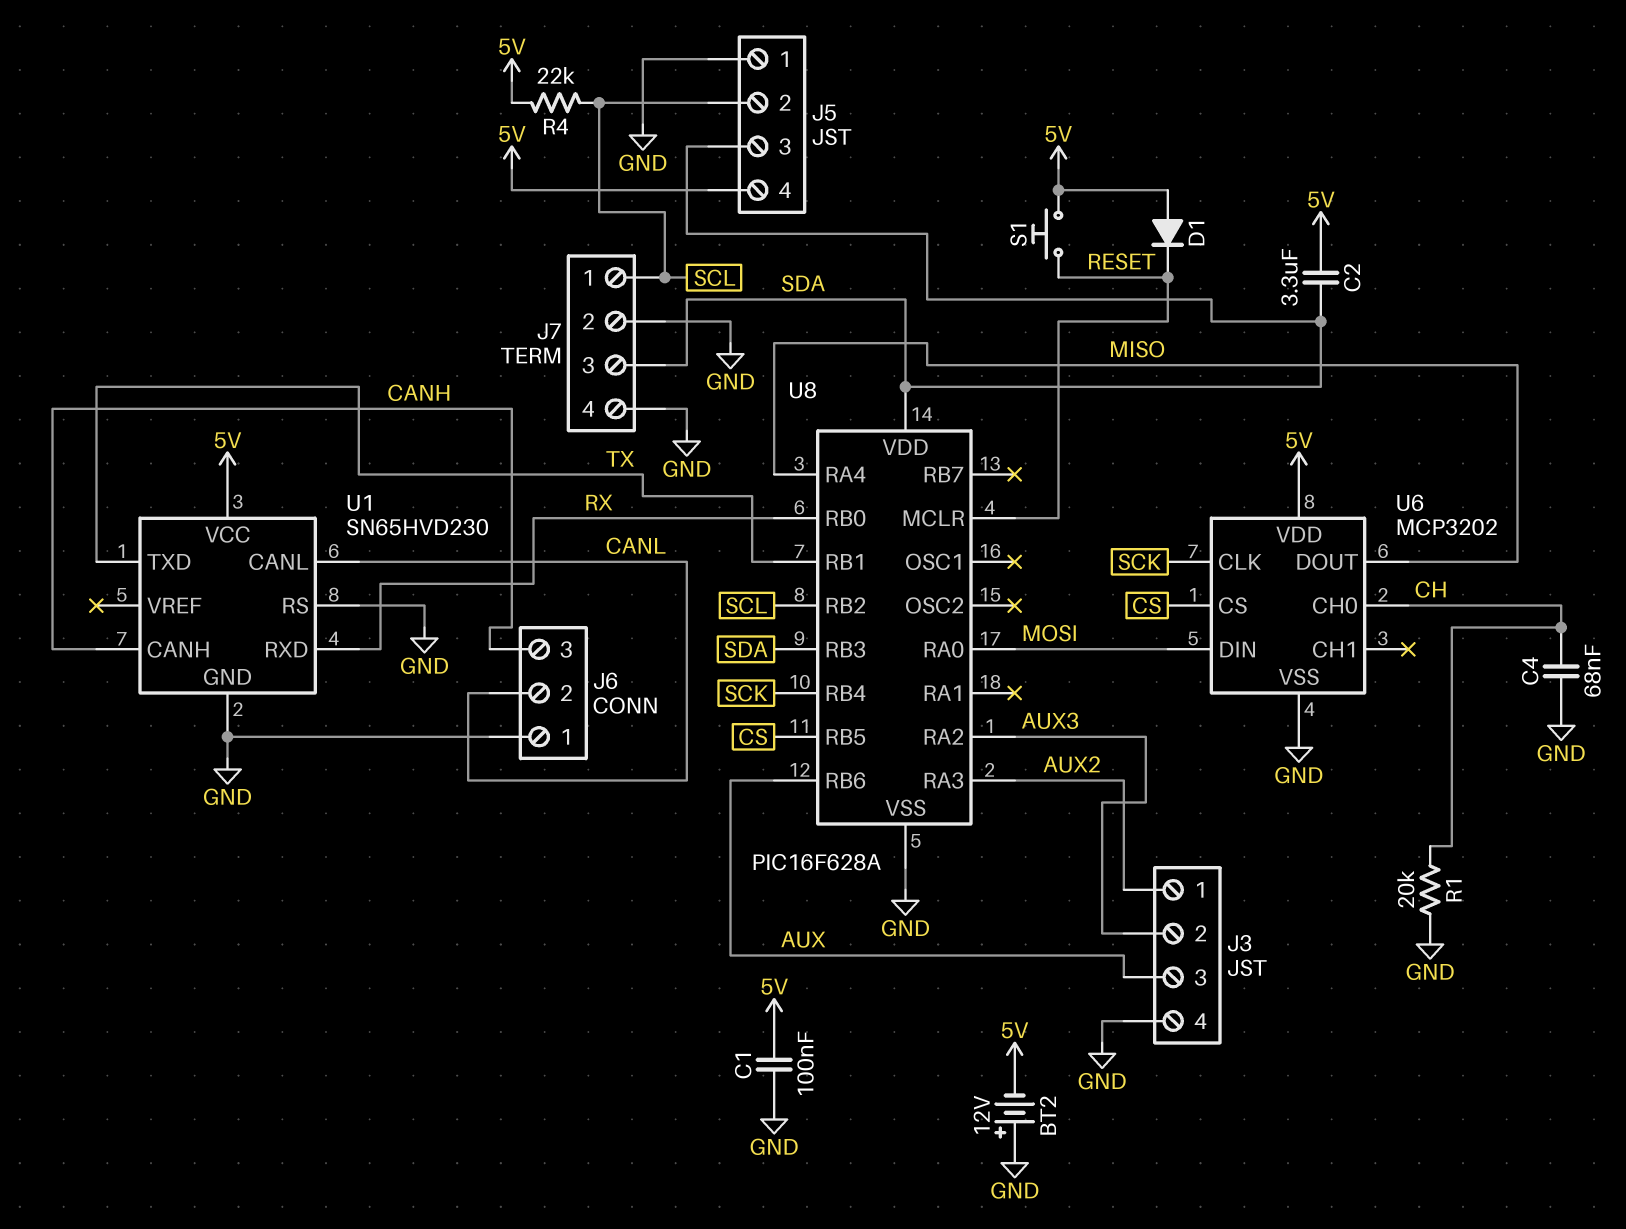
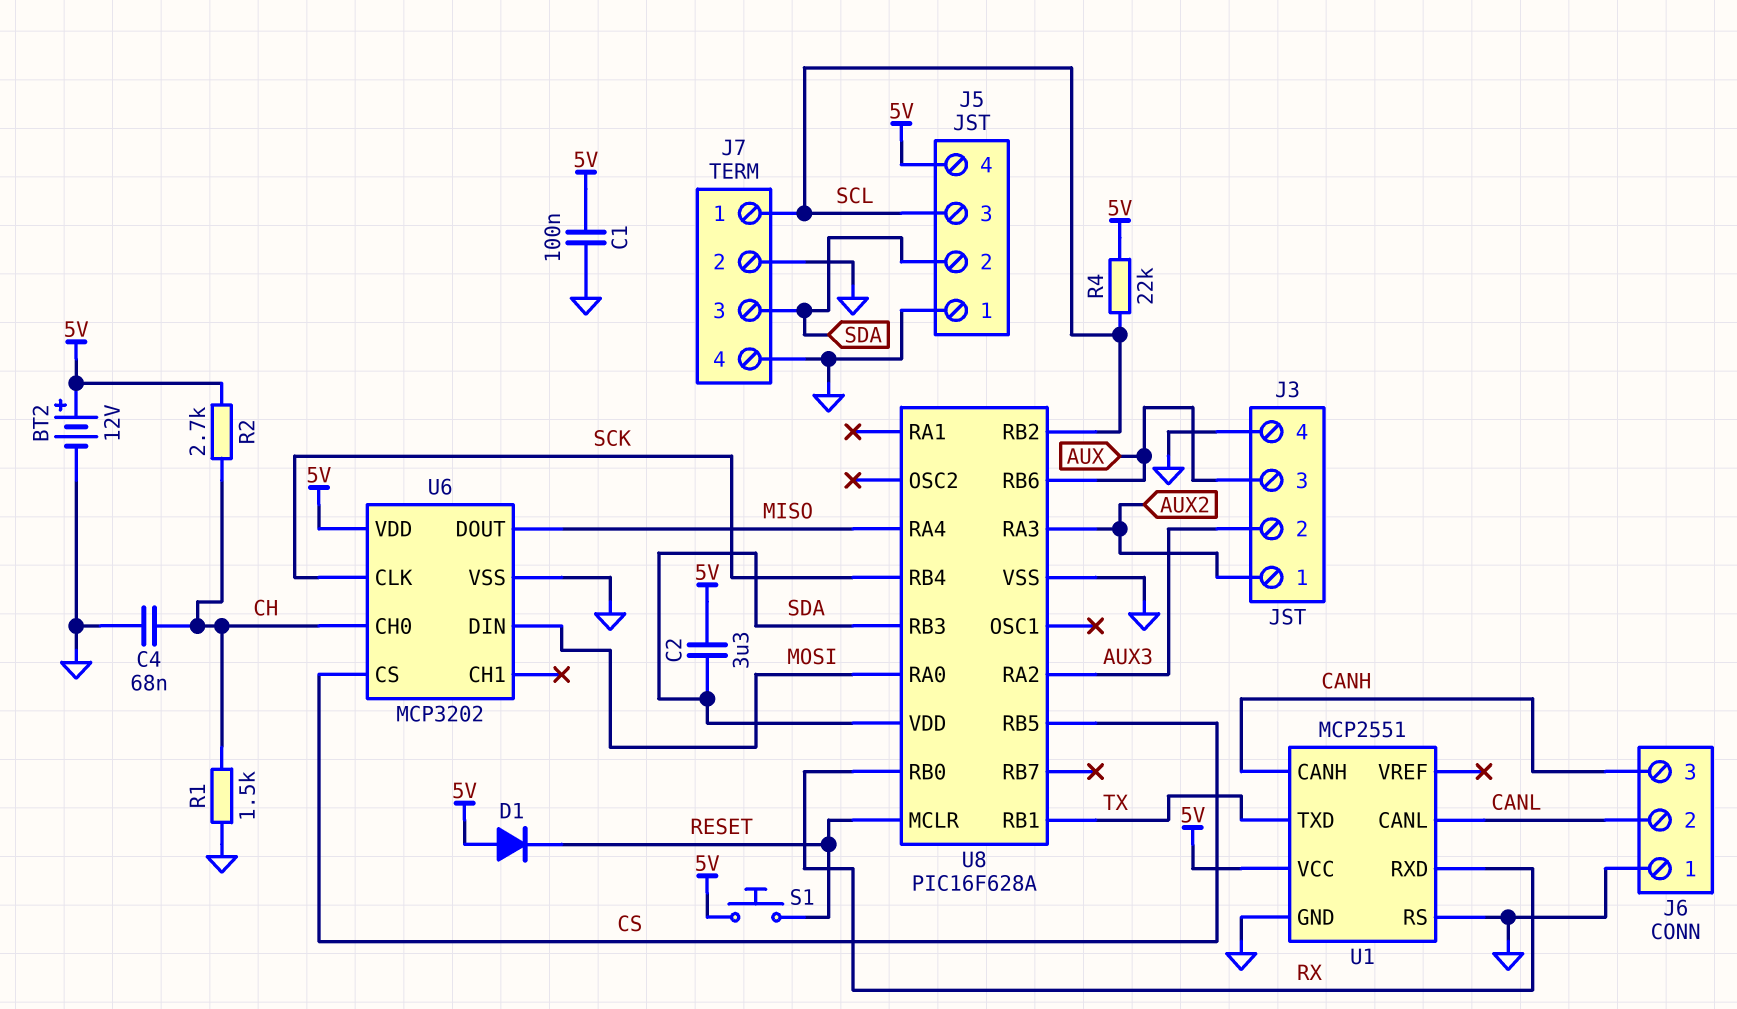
BT2: 12V (plus GND, minus 5V) -> 12V (plus 5V, minus GND)
J5 pin 2: SCL -> SDA
J5 pin 3: SDA -> SCL
R1: 20k (CH, GND) -> 1.5k (CH, GND)
R2: none -> 2.7k (5V, CH)
U1: SN65HVD230 -> MCP2551

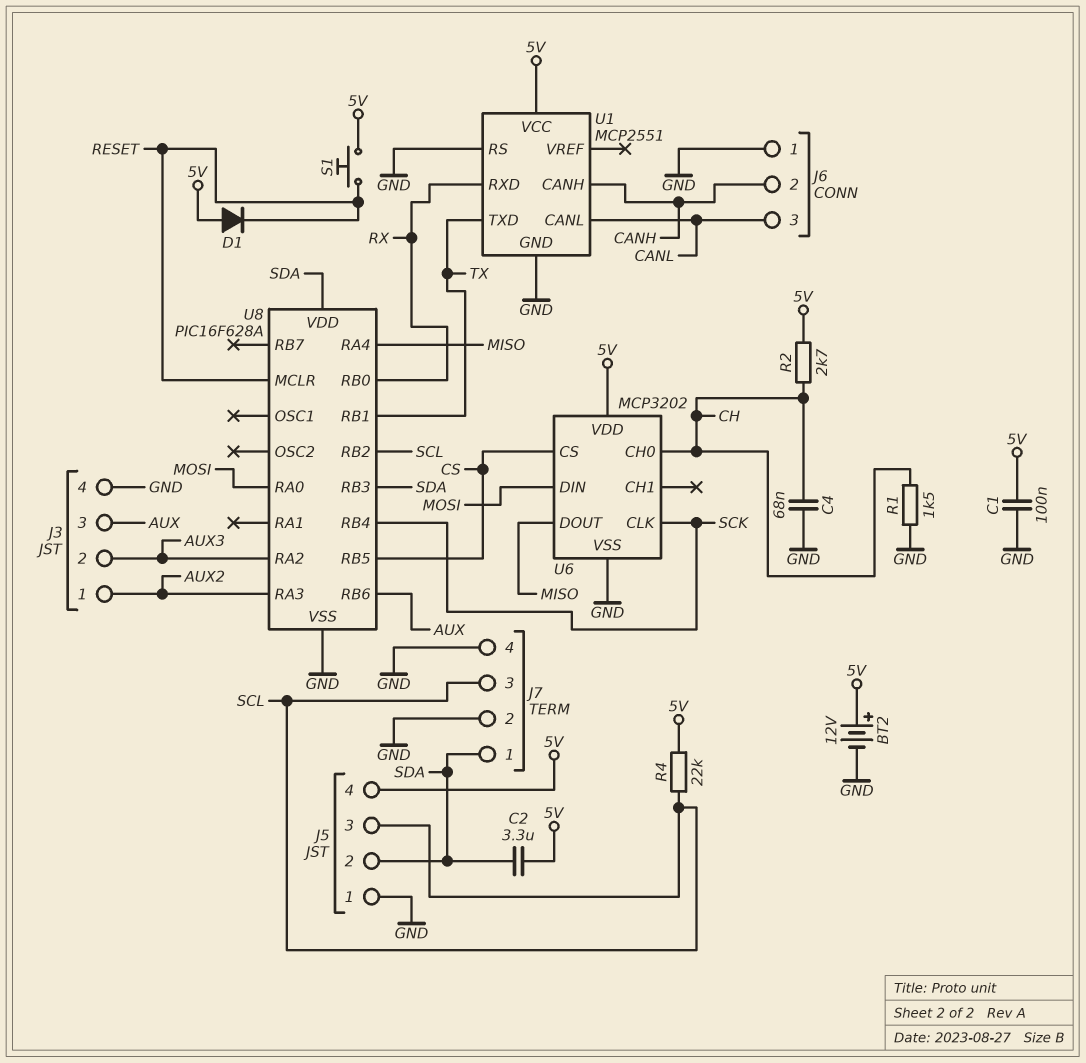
J6 pin 2: CANL -> CANH
J6 pin 3: CANH -> CANL
J7 pin 1: SCL -> SDA
J7 pin 3: SDA -> SCL

